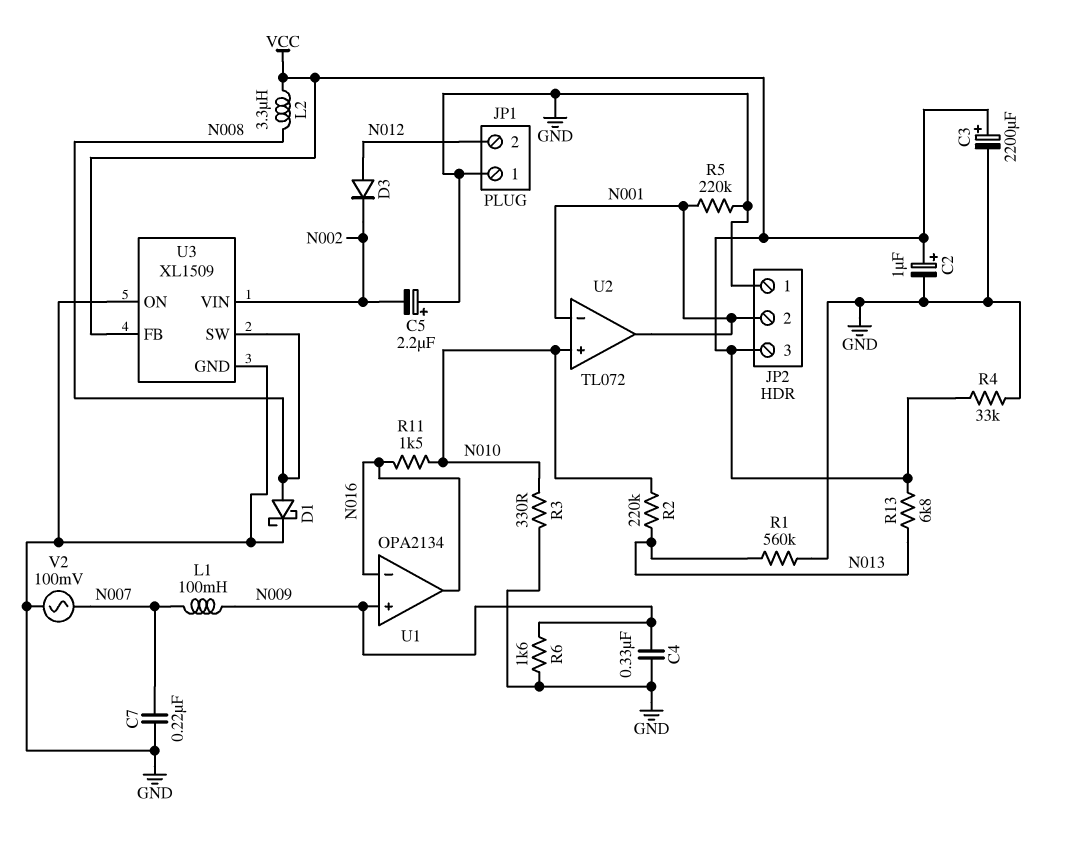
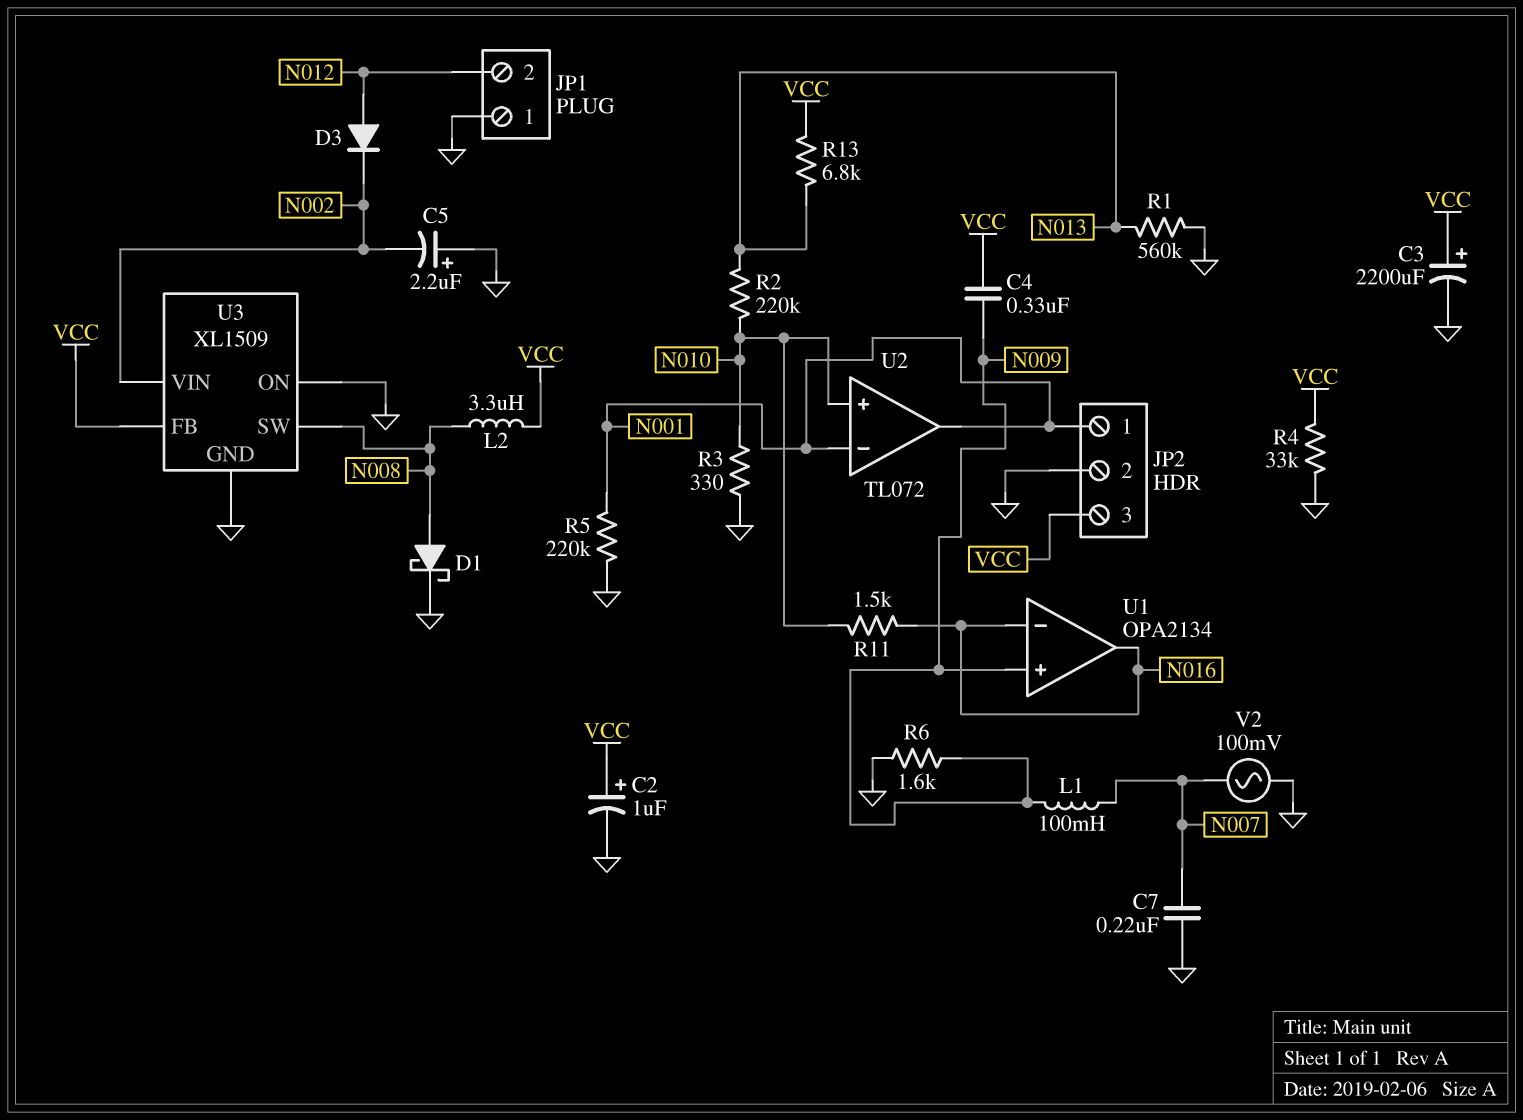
C4: 330nF (GND, N009) -> 330nF (N009, VCC)
JP2 pin 1: GND -> N001
JP2 pin 2: N001 -> GND

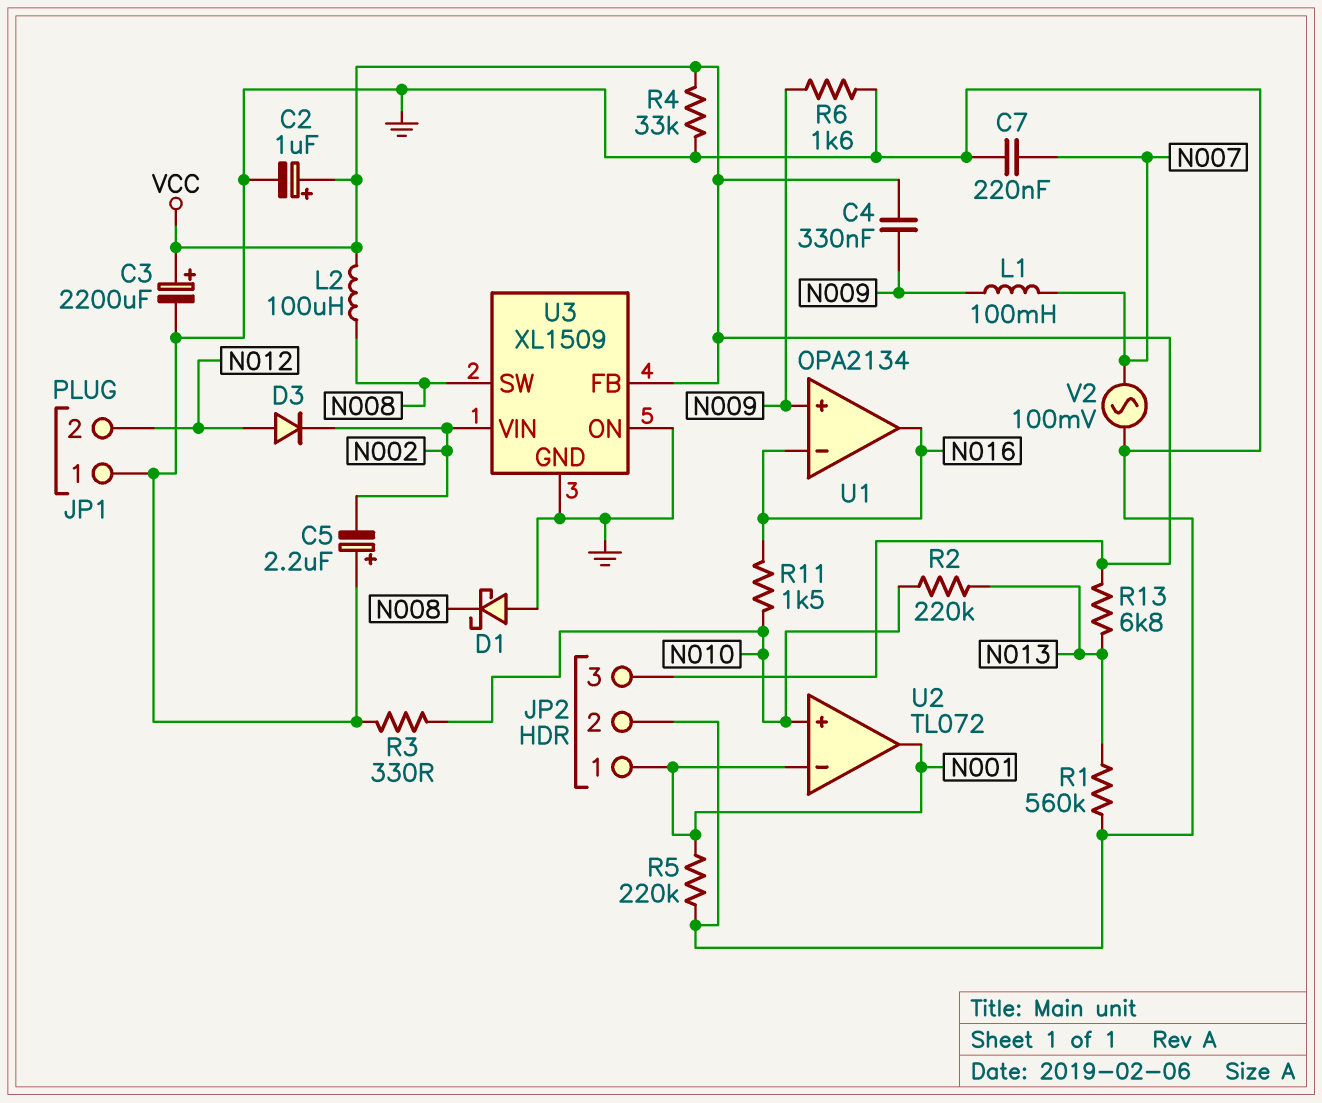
D1: schottky (A N008, K GND) -> schottky (A GND, K N008)
L2: 3.3uH (N008, VCC) -> 100uH (N008, VCC)

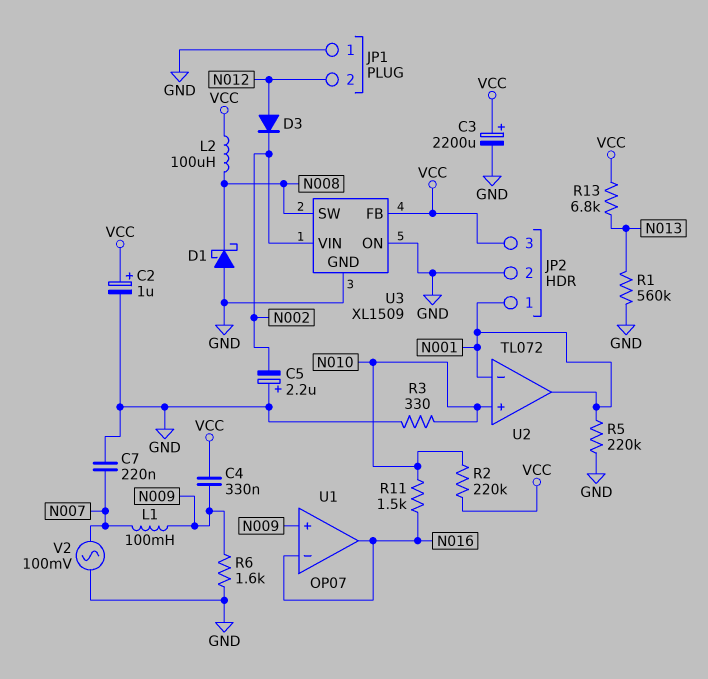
R2: 220k (N010, N013) -> 220k (N010, VCC)
R4: 33k (GND, VCC) -> none
U1: OPA2134 -> OP07

